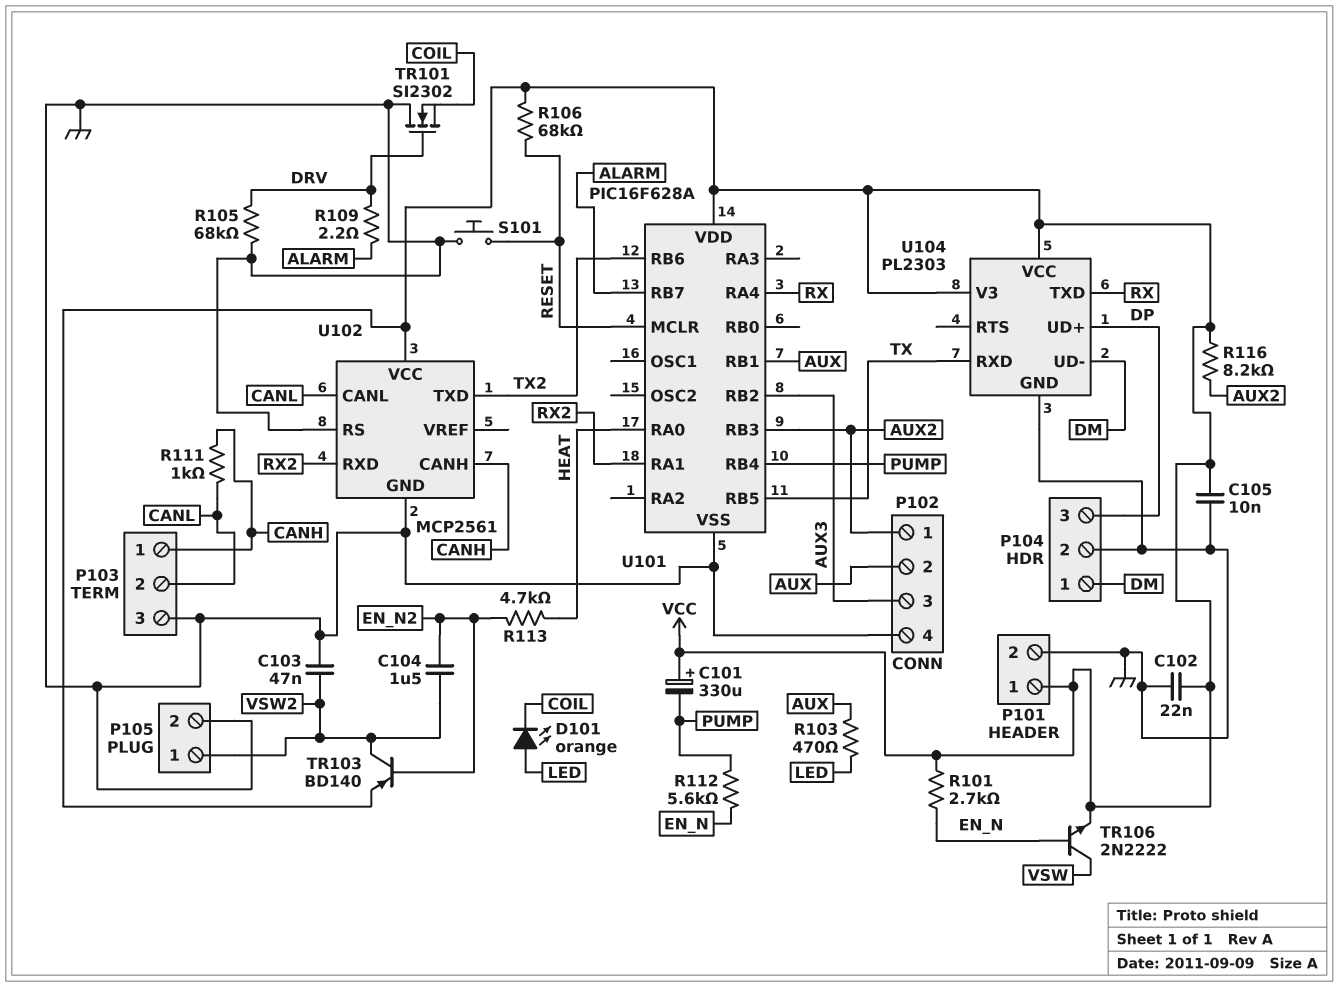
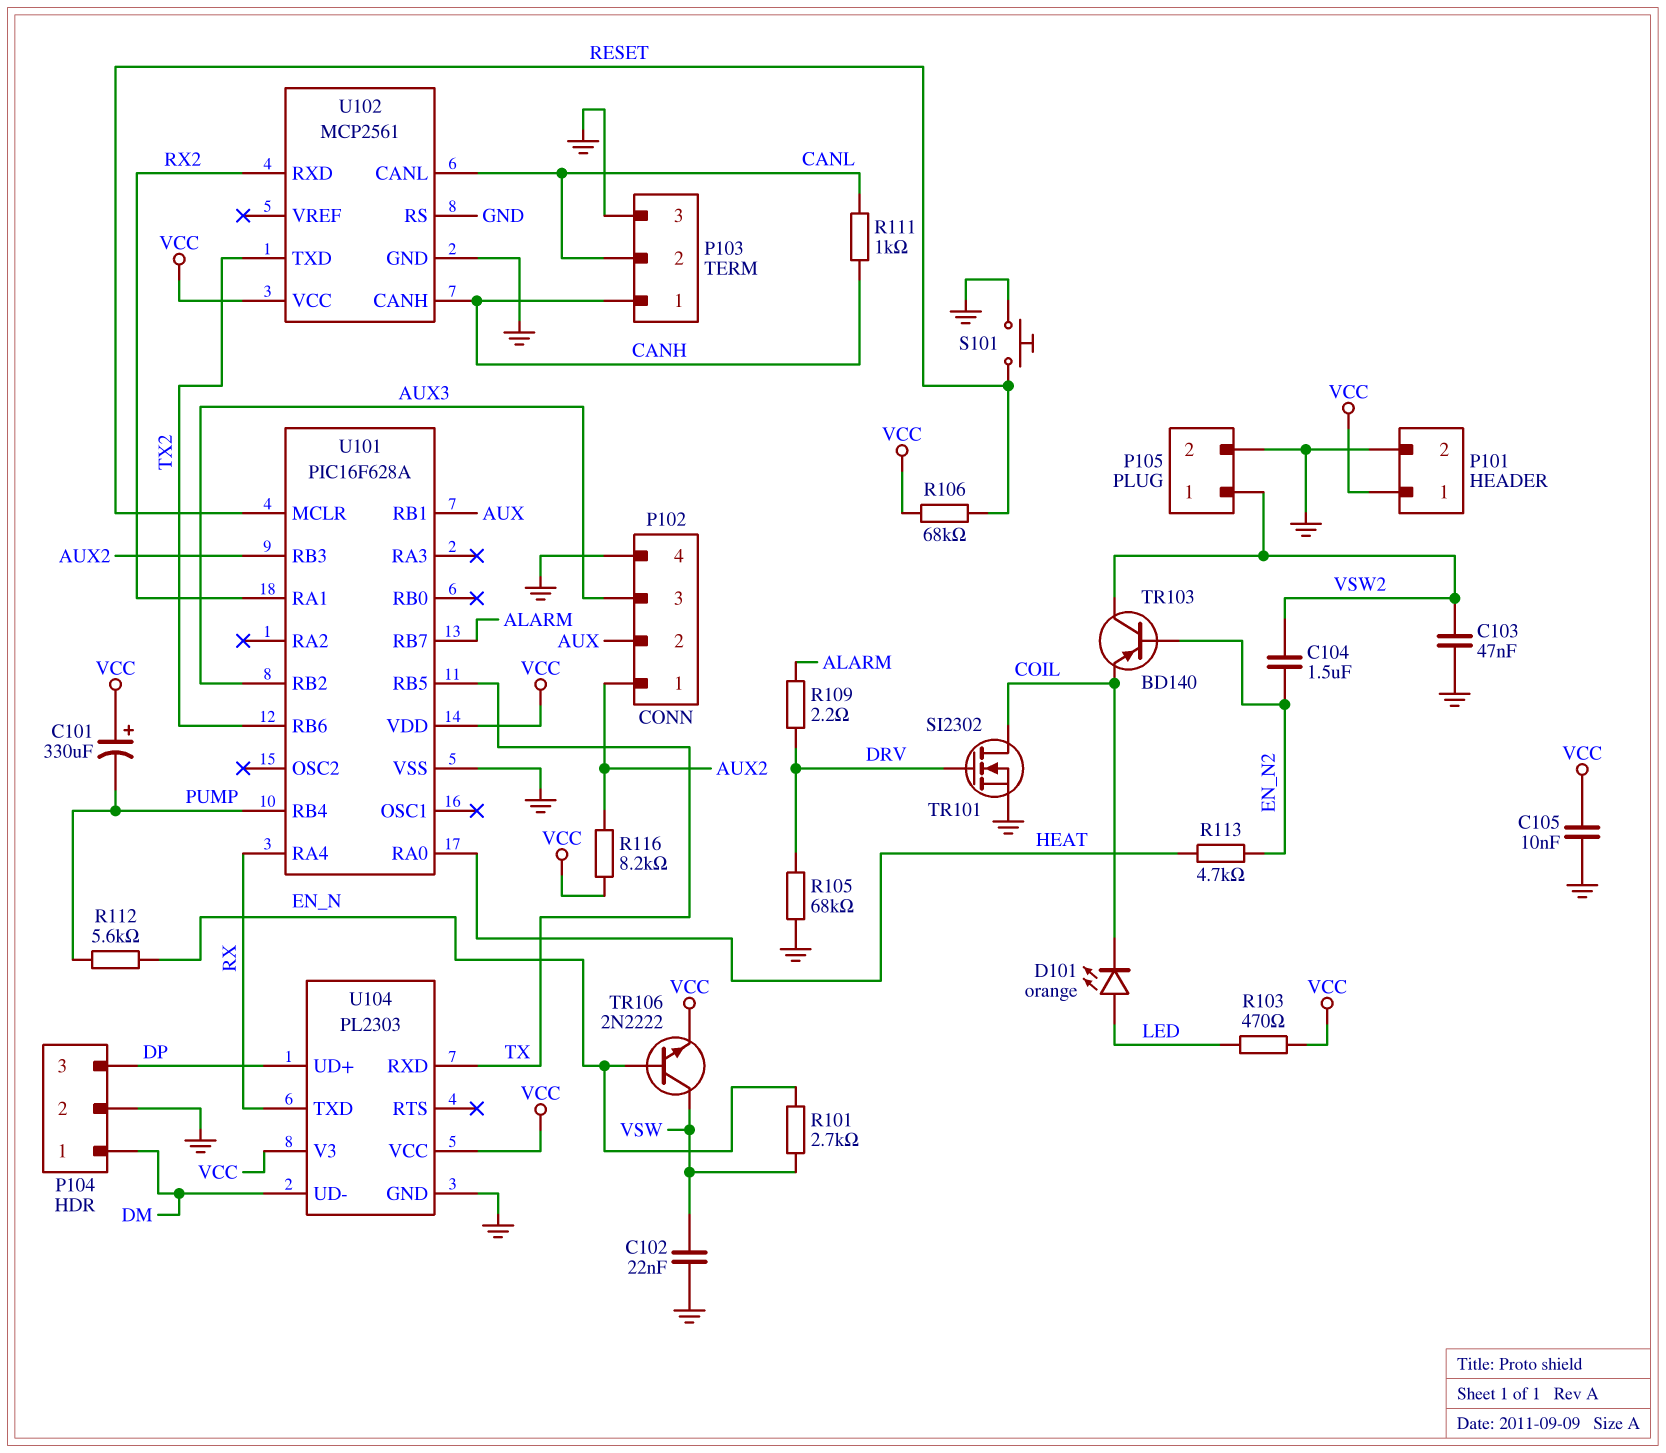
C102: 22nF (GND, VCC) -> 22nF (GND, VSW)
R101: 2.7k (EN_N, VCC) -> 2.7k (EN_N, VSW)
R103: 470 (AUX, LED) -> 470 (LED, VCC)
TR101: NMOS SI2302 (G DRV, D GND, S COIL) -> NMOS SI2302 (G DRV, D COIL, S GND)
TR103: PNP BD140 (B EN_N2, C VSW2, E VCC) -> PNP BD140 (B EN_N2, C VSW2, E COIL)

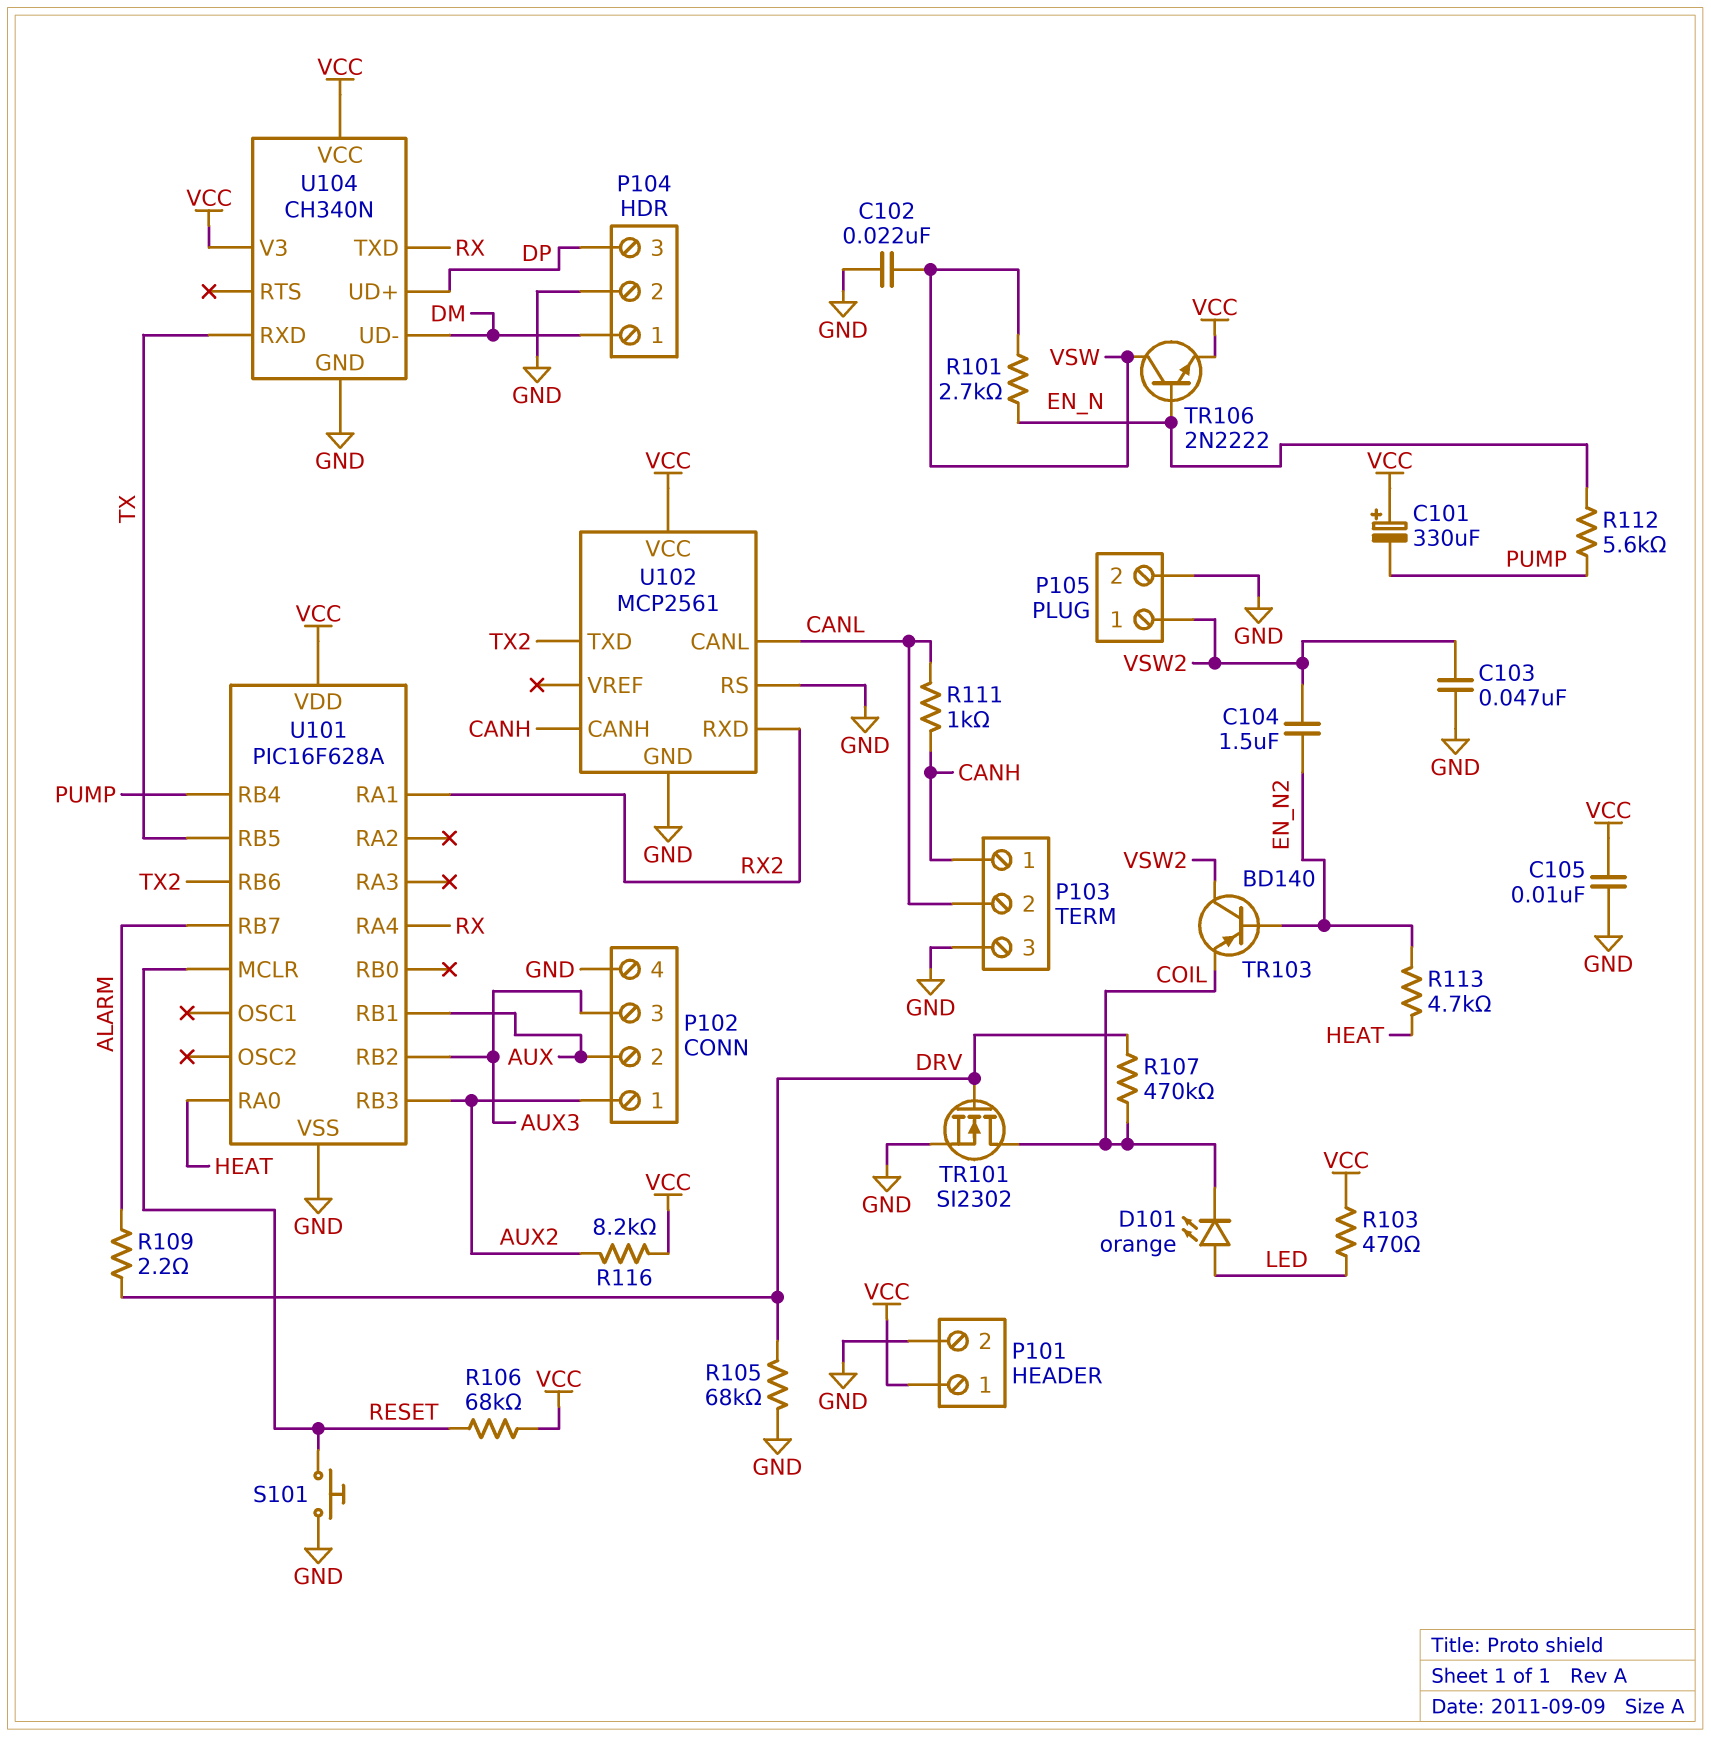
R107: none -> 470k (COIL, DRV)
U104: PL2303 -> CH340N

